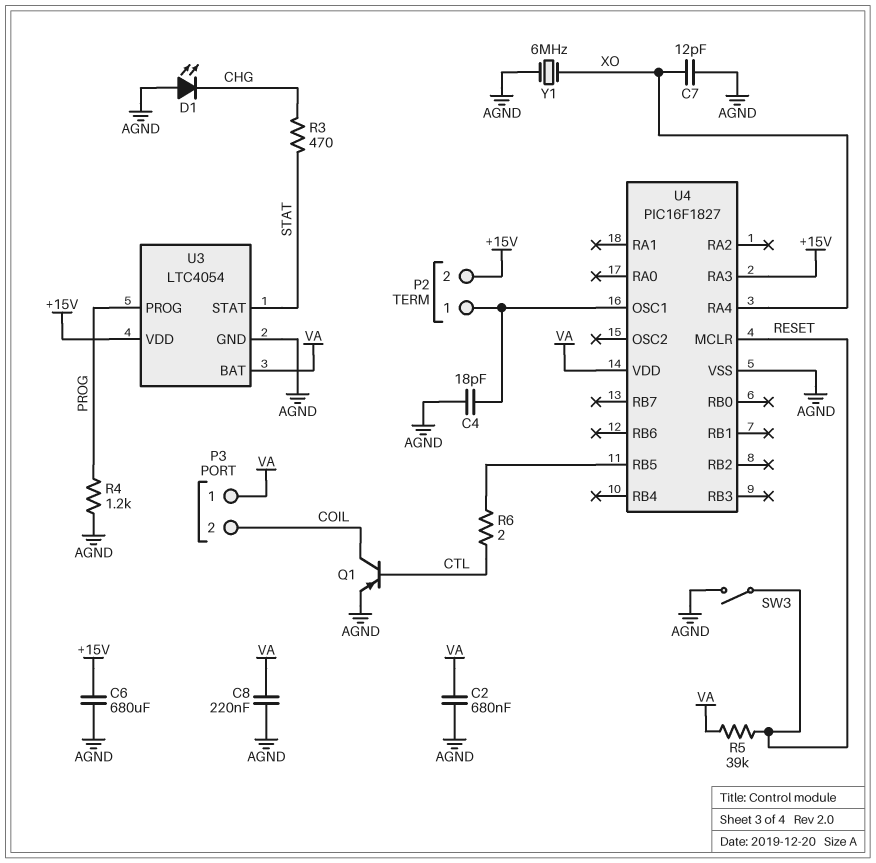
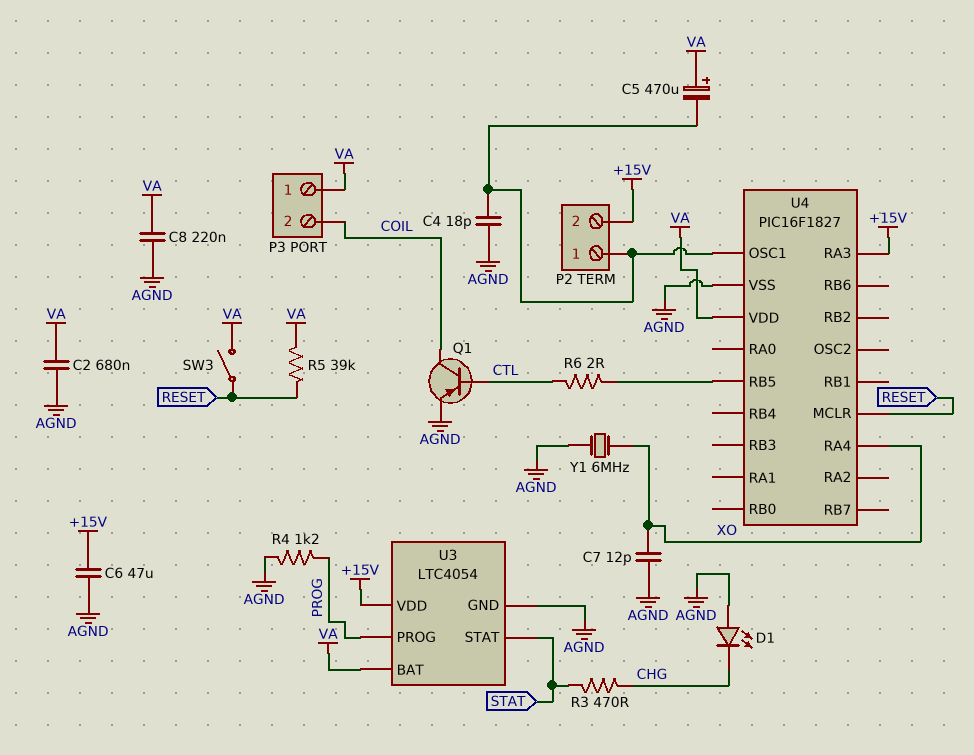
C5: none -> 470uF (plus VA, minus P2/1)
C6: 680uF (+15V, AGND) -> 47uF (+15V, AGND)
SW3: switch (AGND, RESET) -> switch (RESET, VA)

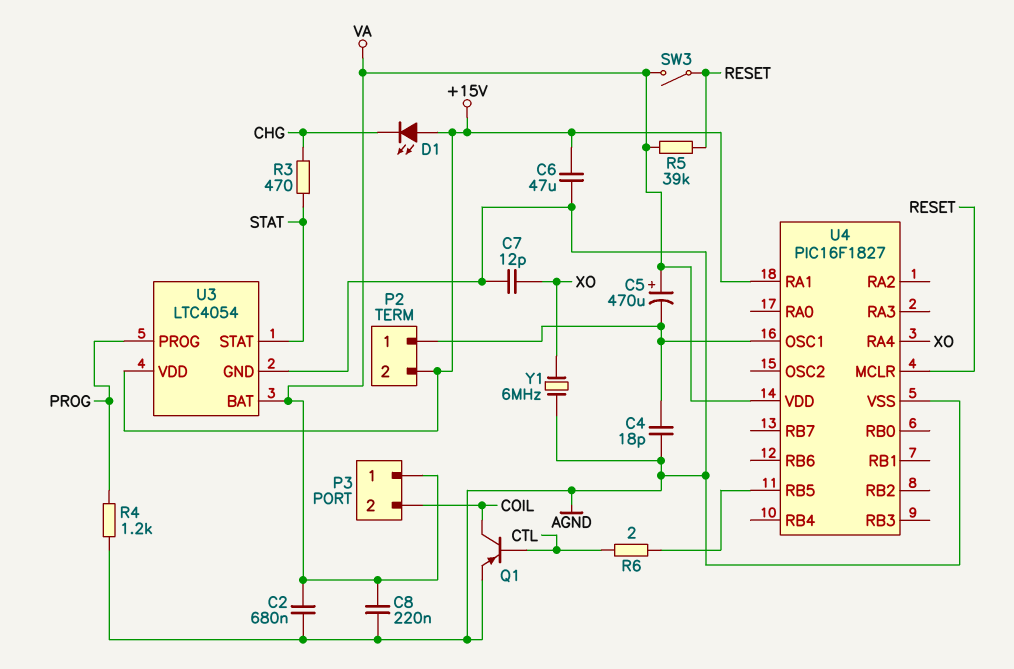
D1: LED (A AGND, K CHG) -> LED (A +15V, K CHG)
U4 pin RA1: none -> +15V
U4 pin RA3: +15V -> none

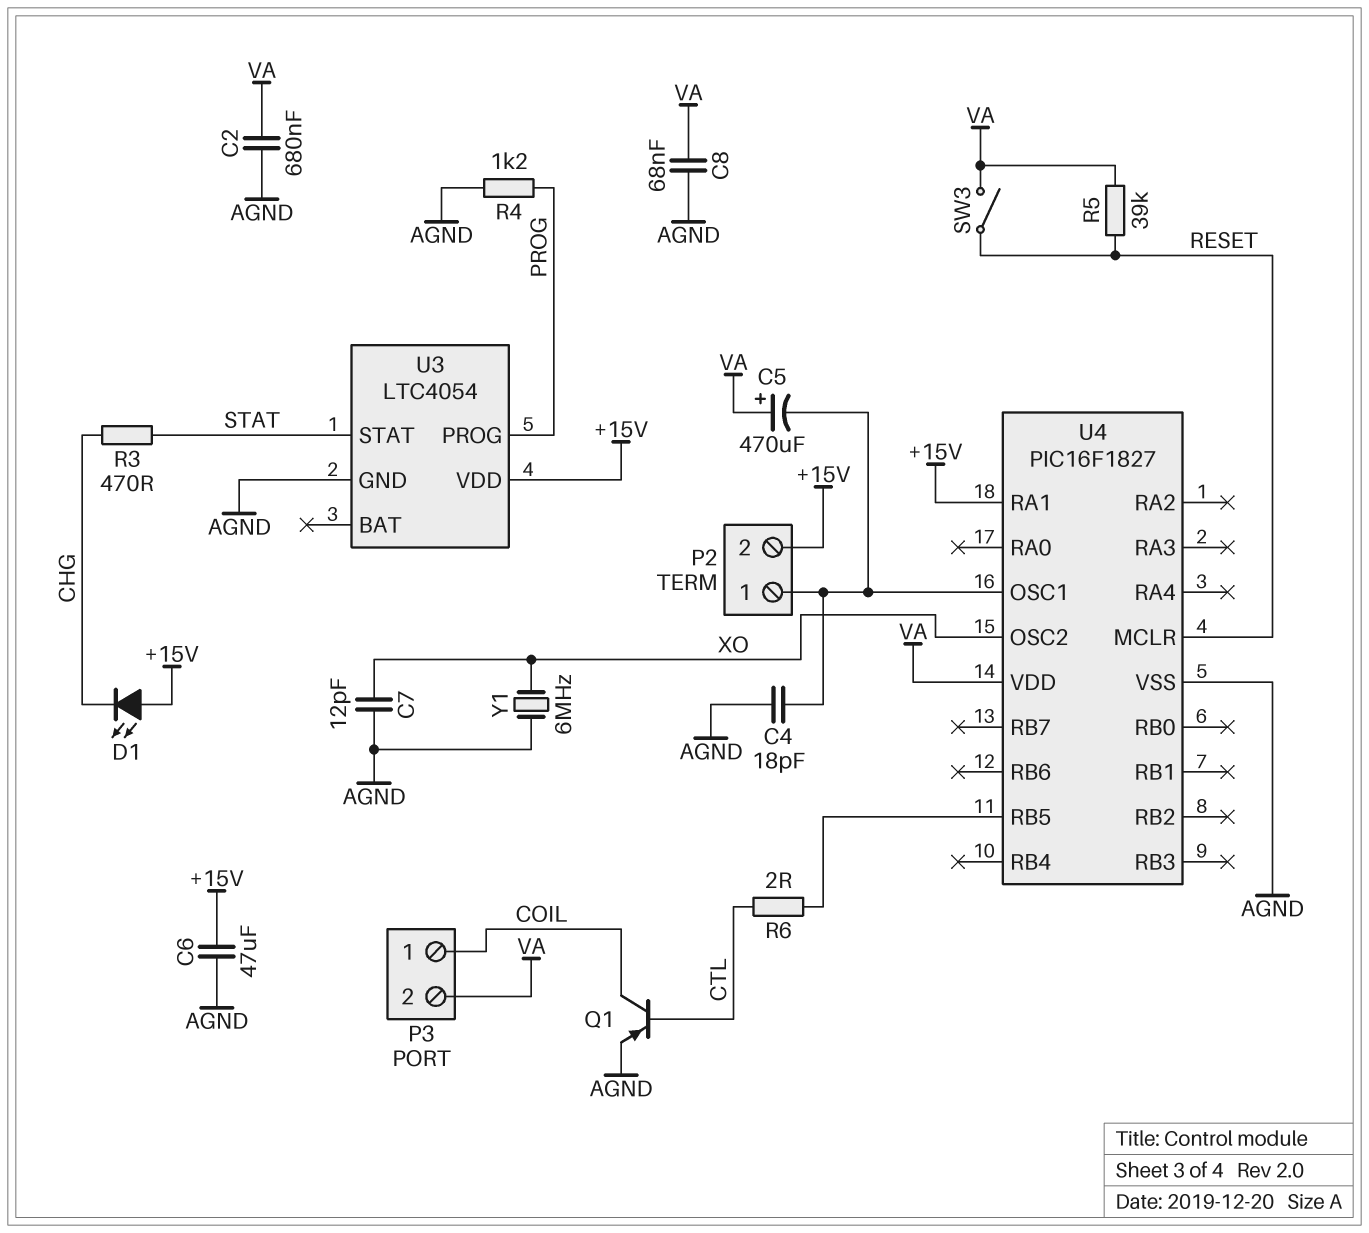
C8: 220nF (AGND, VA) -> 68nF (AGND, VA)
P3 pin 1: VA -> COIL
P3 pin 2: COIL -> VA
U3 pin BAT: VA -> none
U4 pin OSC2: none -> XO
U4 pin RA4: XO -> none

